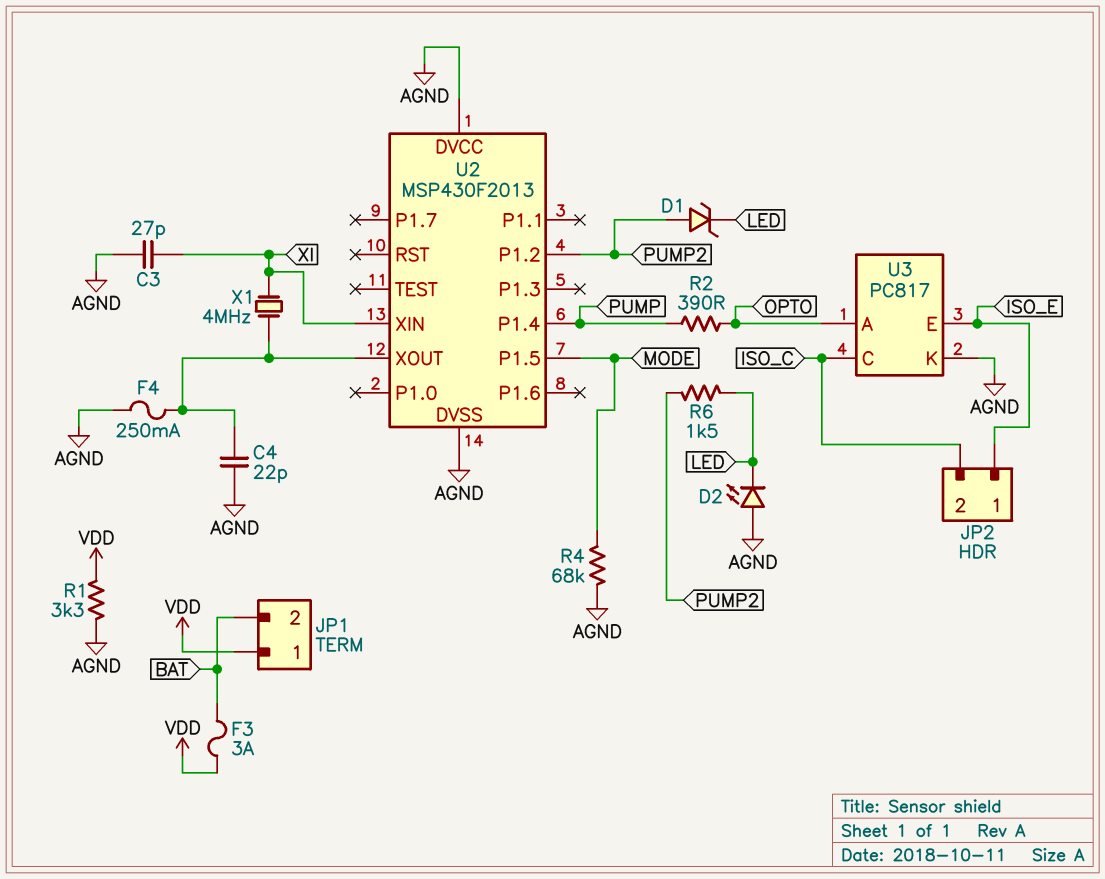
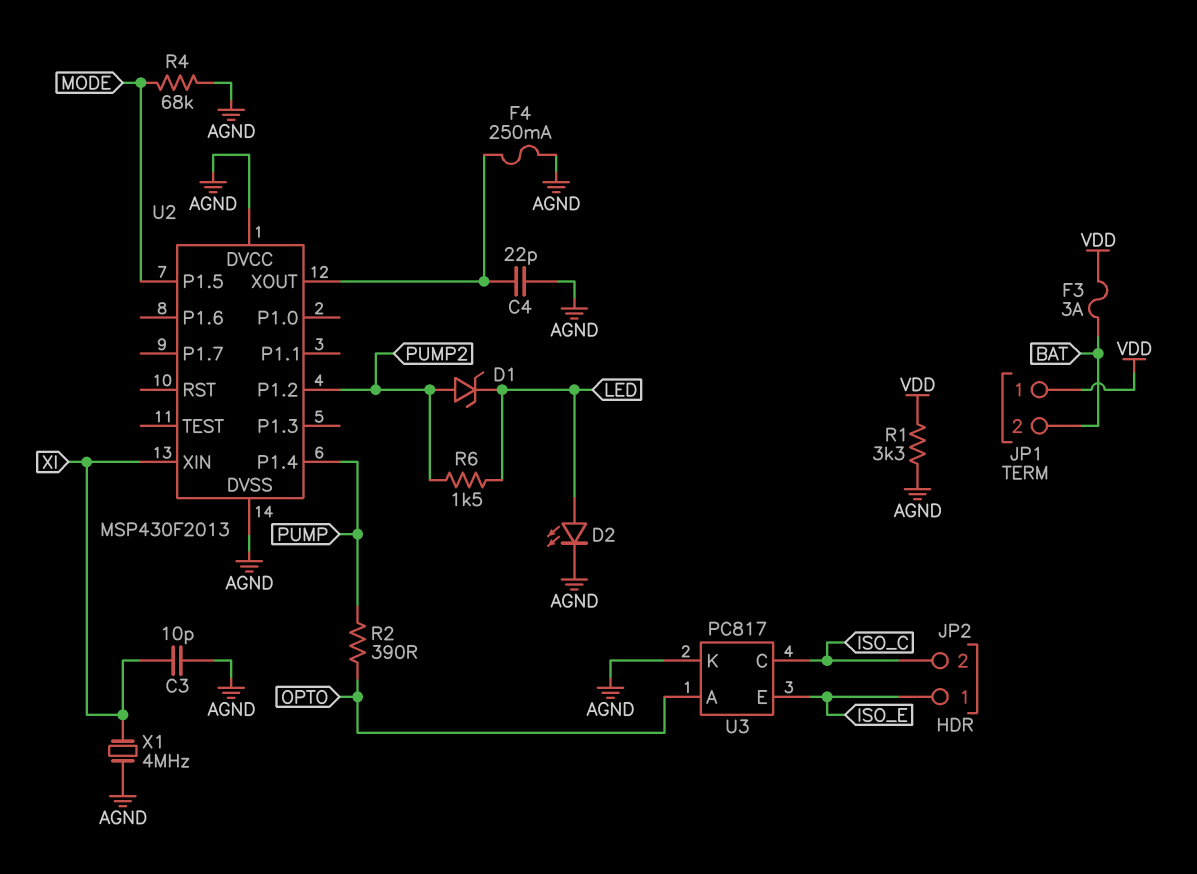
C3: 27pF (AGND, XI) -> 10pF (AGND, XI)
D2: LED (A AGND, K LED) -> LED (A LED, K AGND)
X1: 4MHz (U2/XOUT, XI) -> 4MHz (AGND, XI)

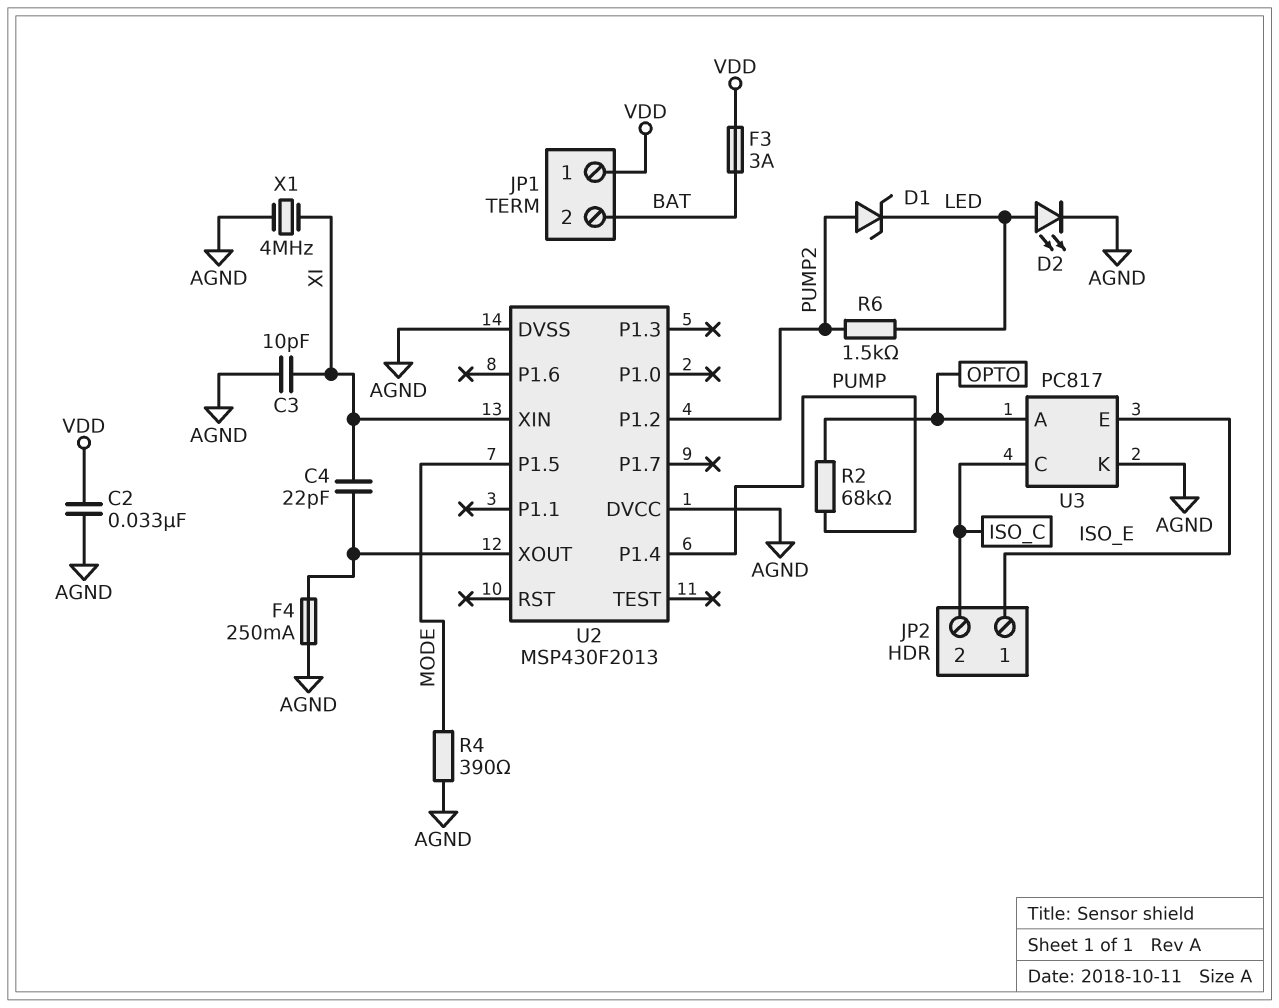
C2: none -> 33nF (AGND, VDD)
C4: 22pF (AGND, U2/XOUT) -> 22pF (U2/XOUT, XI)
R1: 3.3k (AGND, VDD) -> none
R2: 390 (OPTO, PUMP) -> 68k (OPTO, PUMP)
R4: 68k (AGND, MODE) -> 390 (AGND, MODE)

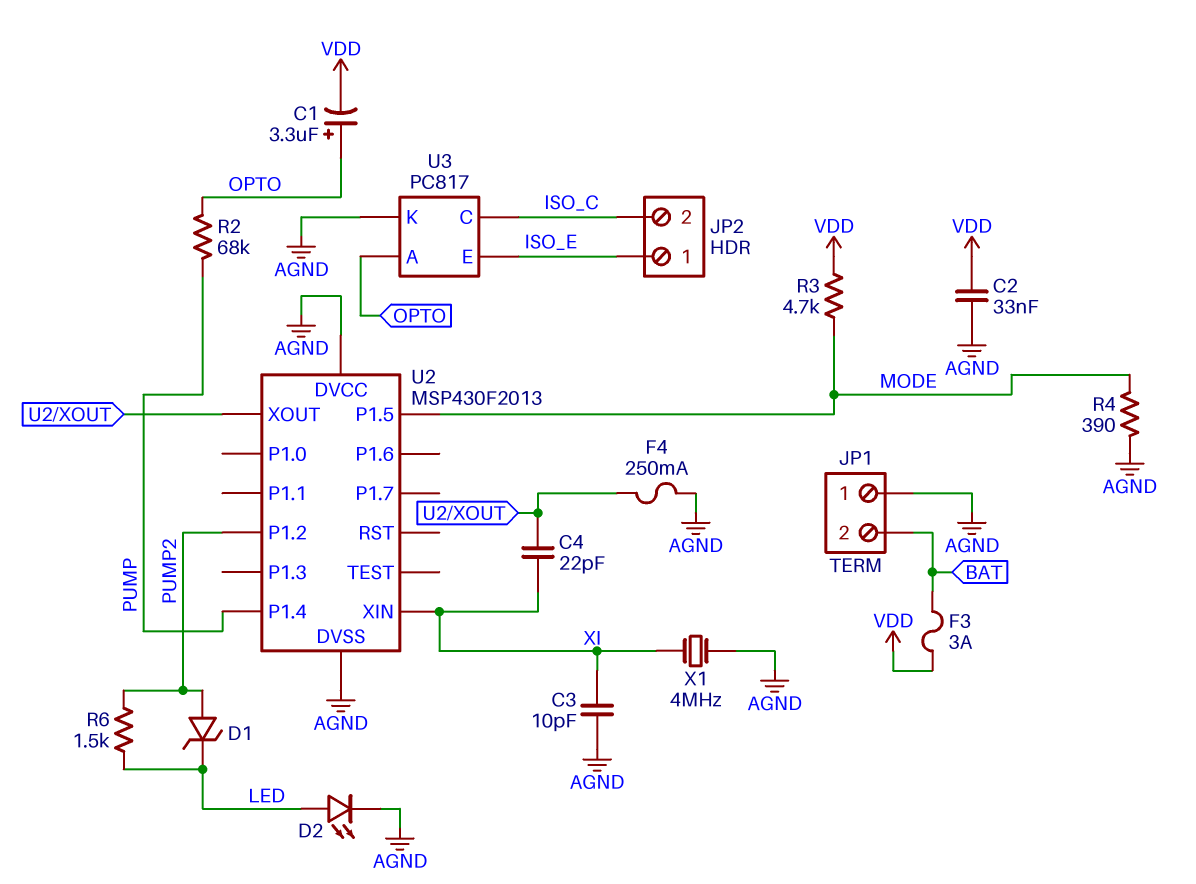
C1: none -> 3.3uF (plus OPTO, minus VDD)
JP1 pin 1: VDD -> AGND
R3: none -> 4.7k (MODE, VDD)

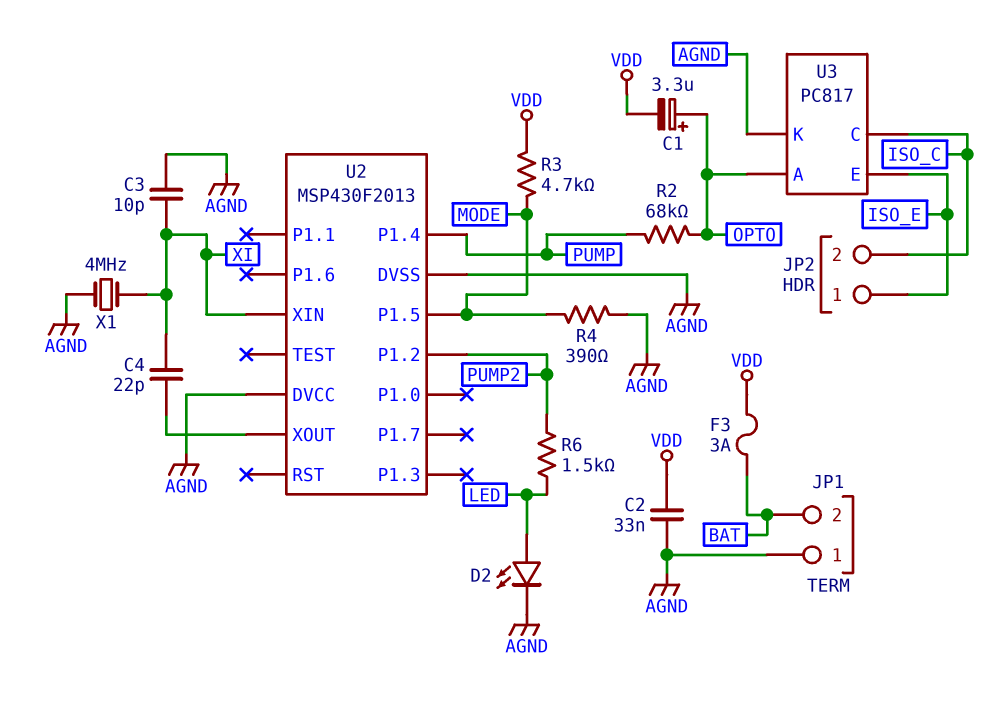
D1: zener (A PUMP2, K LED) -> none
F4: 250mA (AGND, U2/XOUT) -> none

